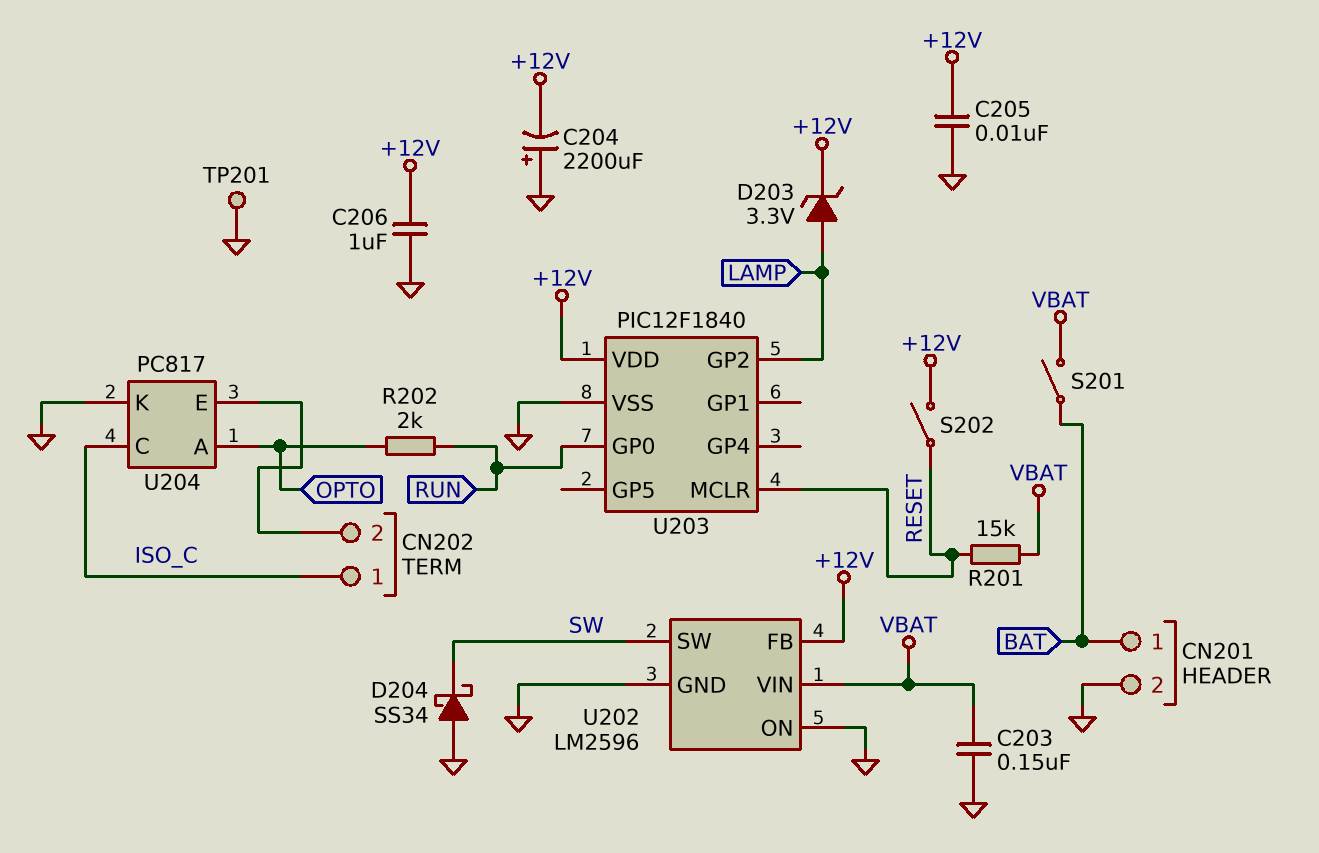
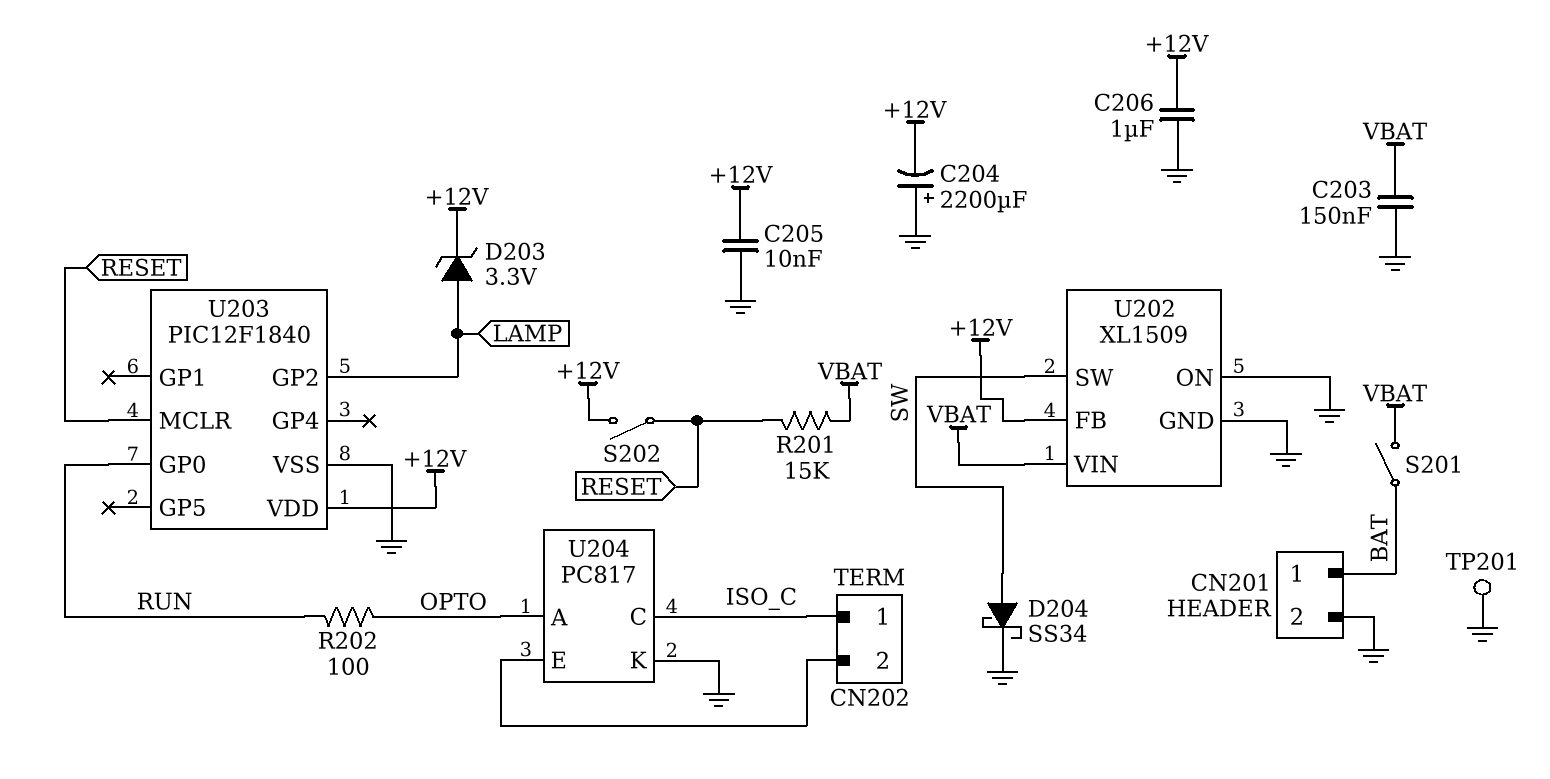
D204: schottky SS34 (A GND, K SW) -> schottky SS34 (A SW, K GND)
R202: 2k (OPTO, RUN) -> 100 (OPTO, RUN)
U202: LM2596 -> XL1509

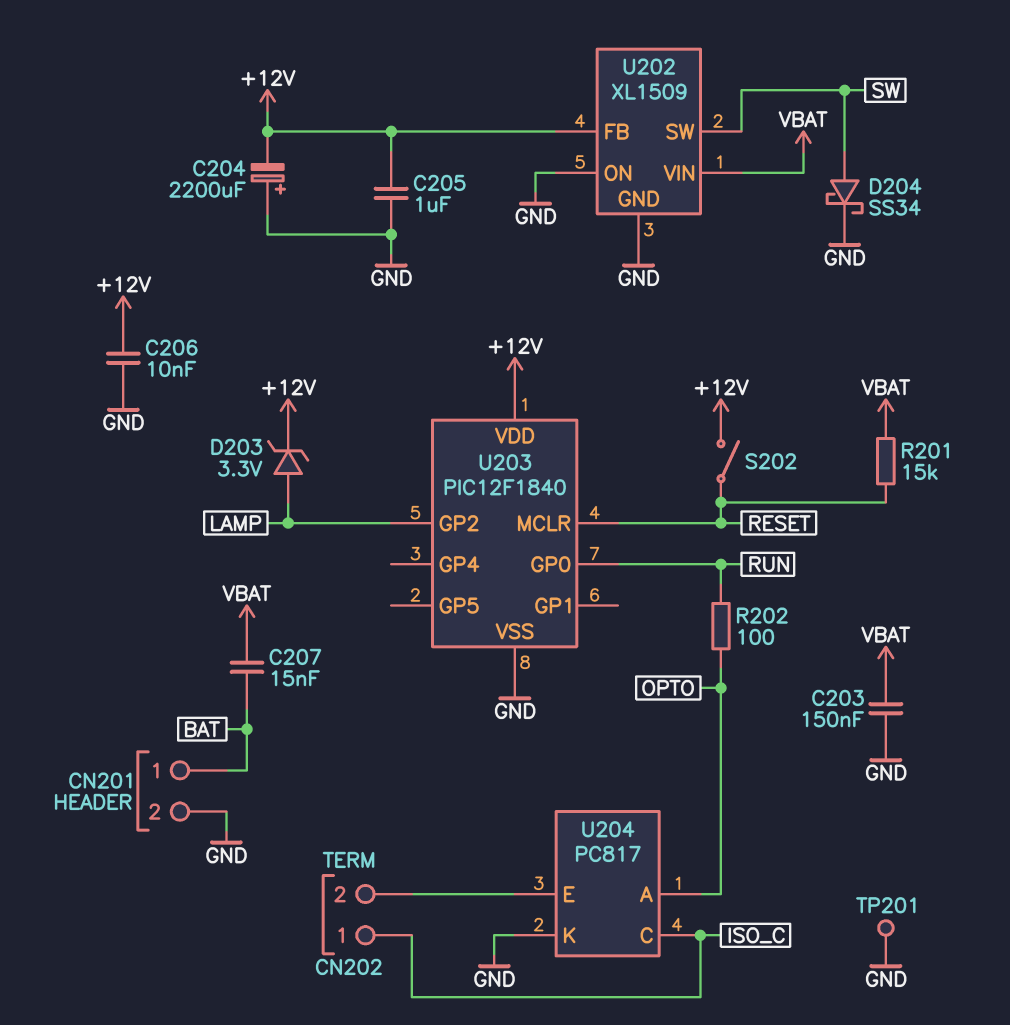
C205: 10nF (+12V, GND) -> 1uF (+12V, GND)
C206: 1uF (+12V, GND) -> 10nF (+12V, GND)
C207: none -> 15nF (BAT, VBAT)
S201: switch (BAT, VBAT) -> none

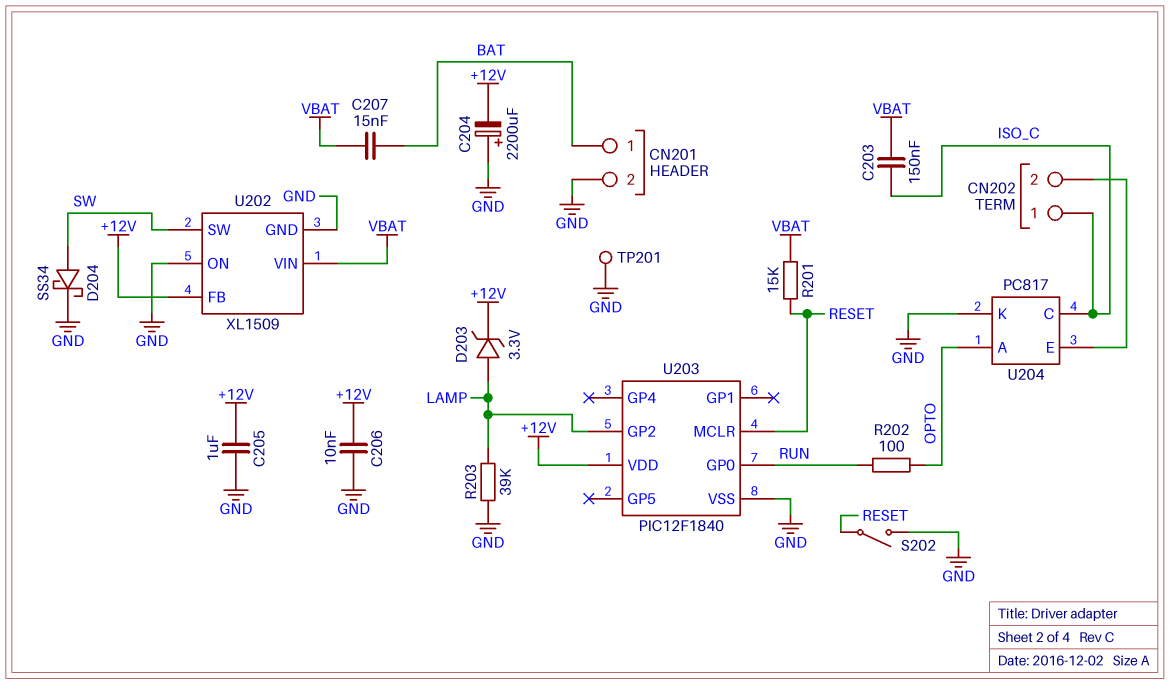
C203: 150nF (GND, VBAT) -> 150nF (ISO_C, VBAT)
R203: none -> 39k (GND, LAMP)
S202: switch (+12V, RESET) -> switch (GND, RESET)

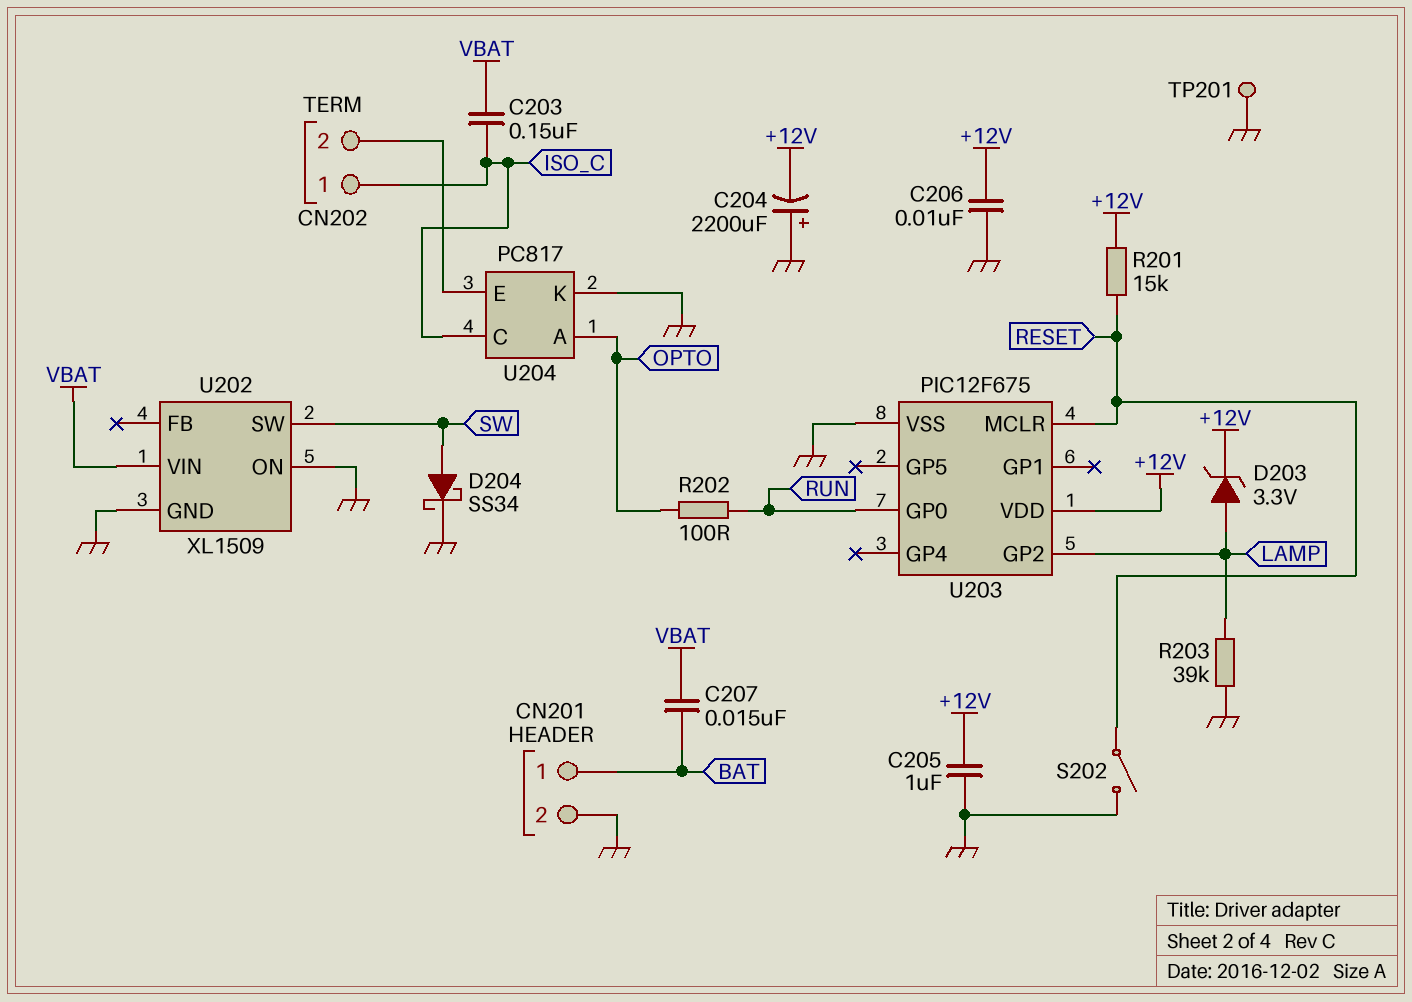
R201: 15k (RESET, VBAT) -> 15k (+12V, RESET)
U202 pin FB: +12V -> none
U203: PIC12F1840 -> PIC12F675

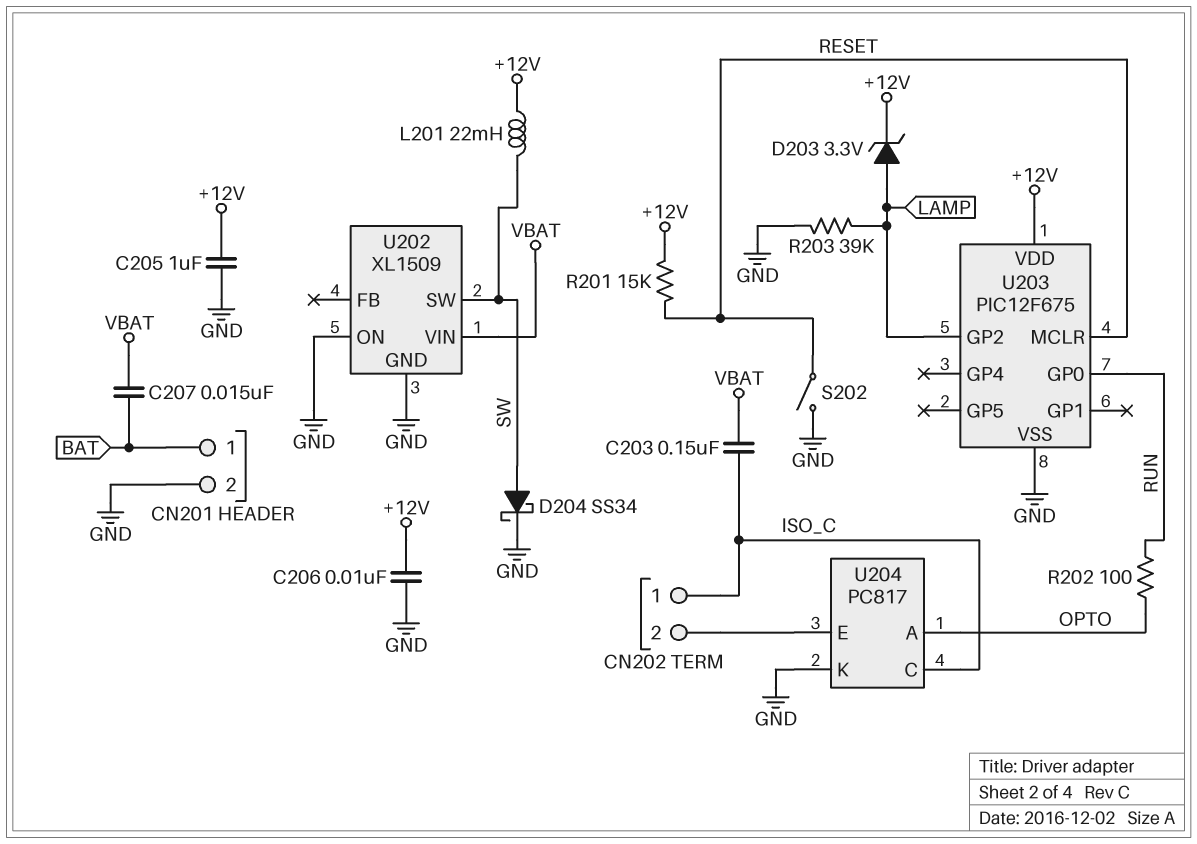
C204: 2200uF (plus GND, minus +12V) -> none
L201: none -> 22mH (+12V, SW)
TP201: test point (GND) -> none

